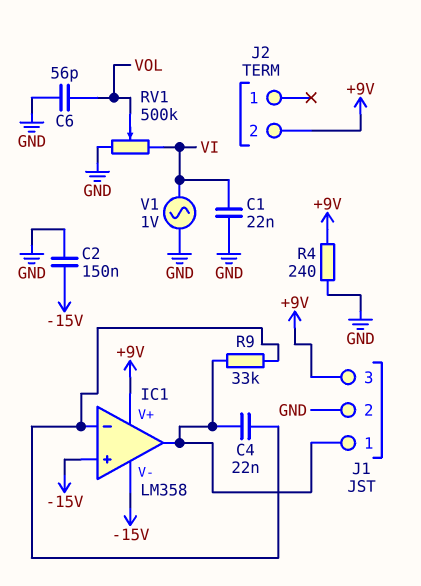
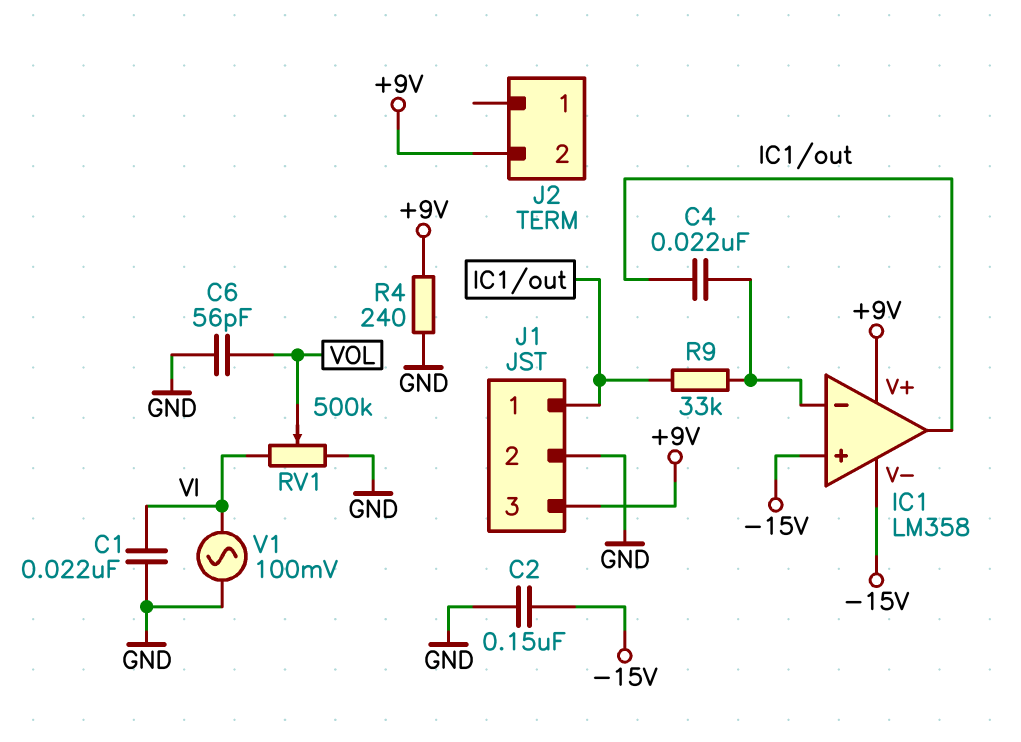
V1: AC 1V (GND, VI) -> AC 100mV (GND, VI)

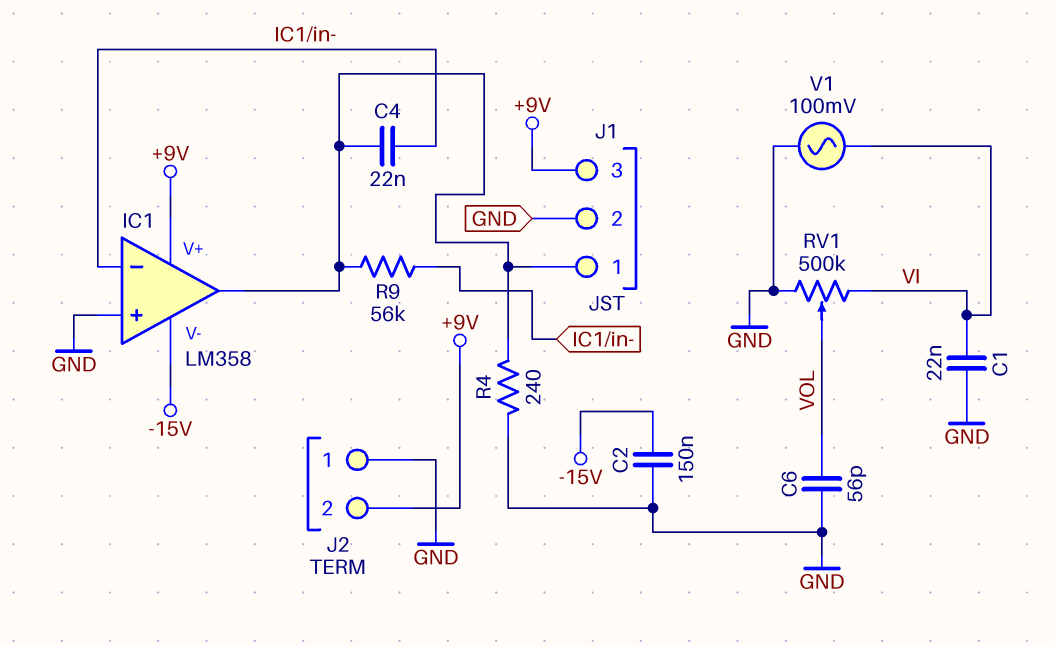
IC1 pin in+: -15V -> GND
J2 pin 1: none -> GND
R4: 240 (+9V, GND) -> 240 (GND, IC1/out)
R9: 33k (IC1/in-, IC1/out) -> 56k (IC1/in-, IC1/out)

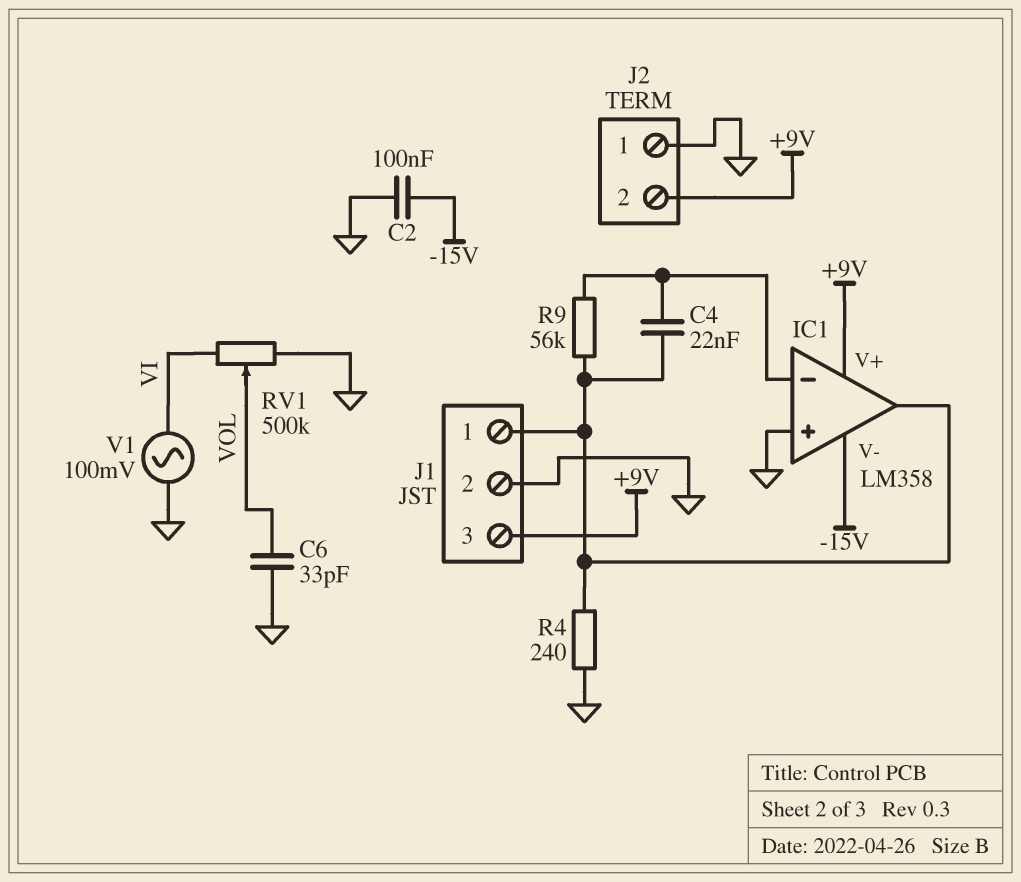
C1: 22nF (GND, VI) -> none
C2: 150nF (-15V, GND) -> 100nF (-15V, GND)
C6: 56pF (GND, VOL) -> 33pF (GND, VOL)

